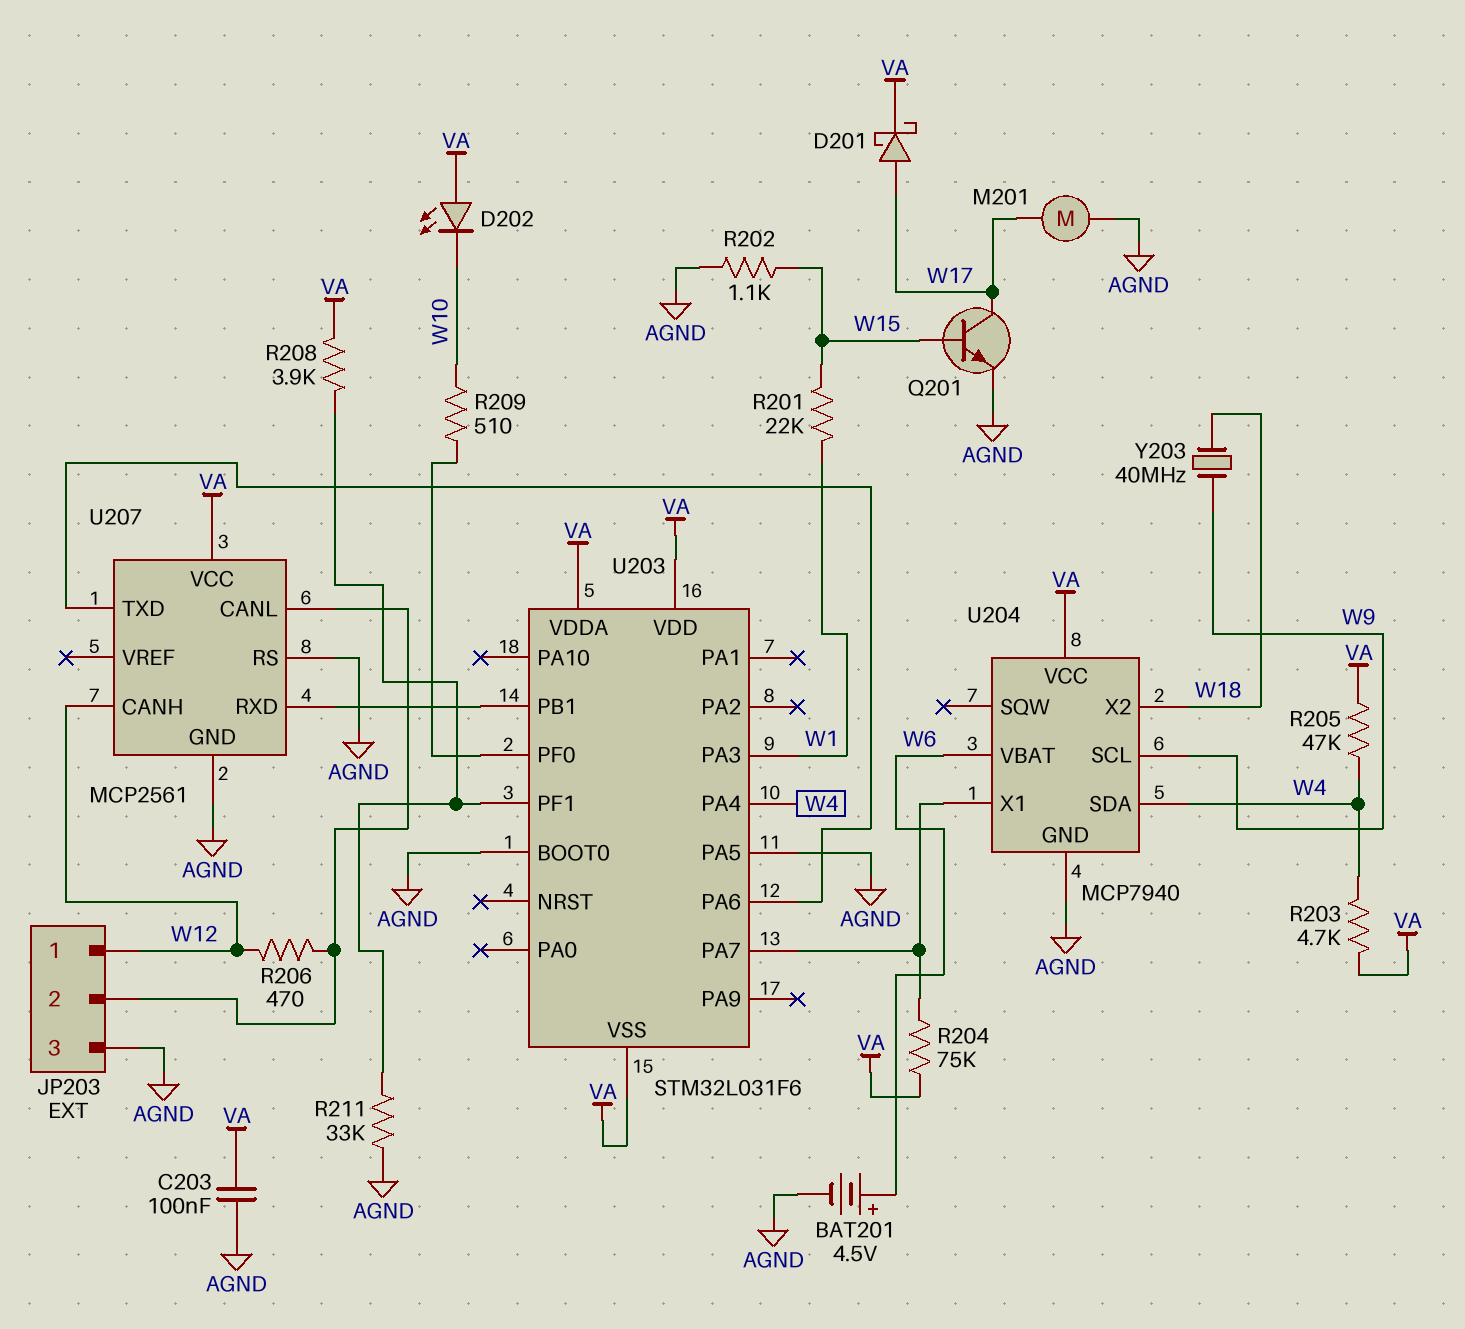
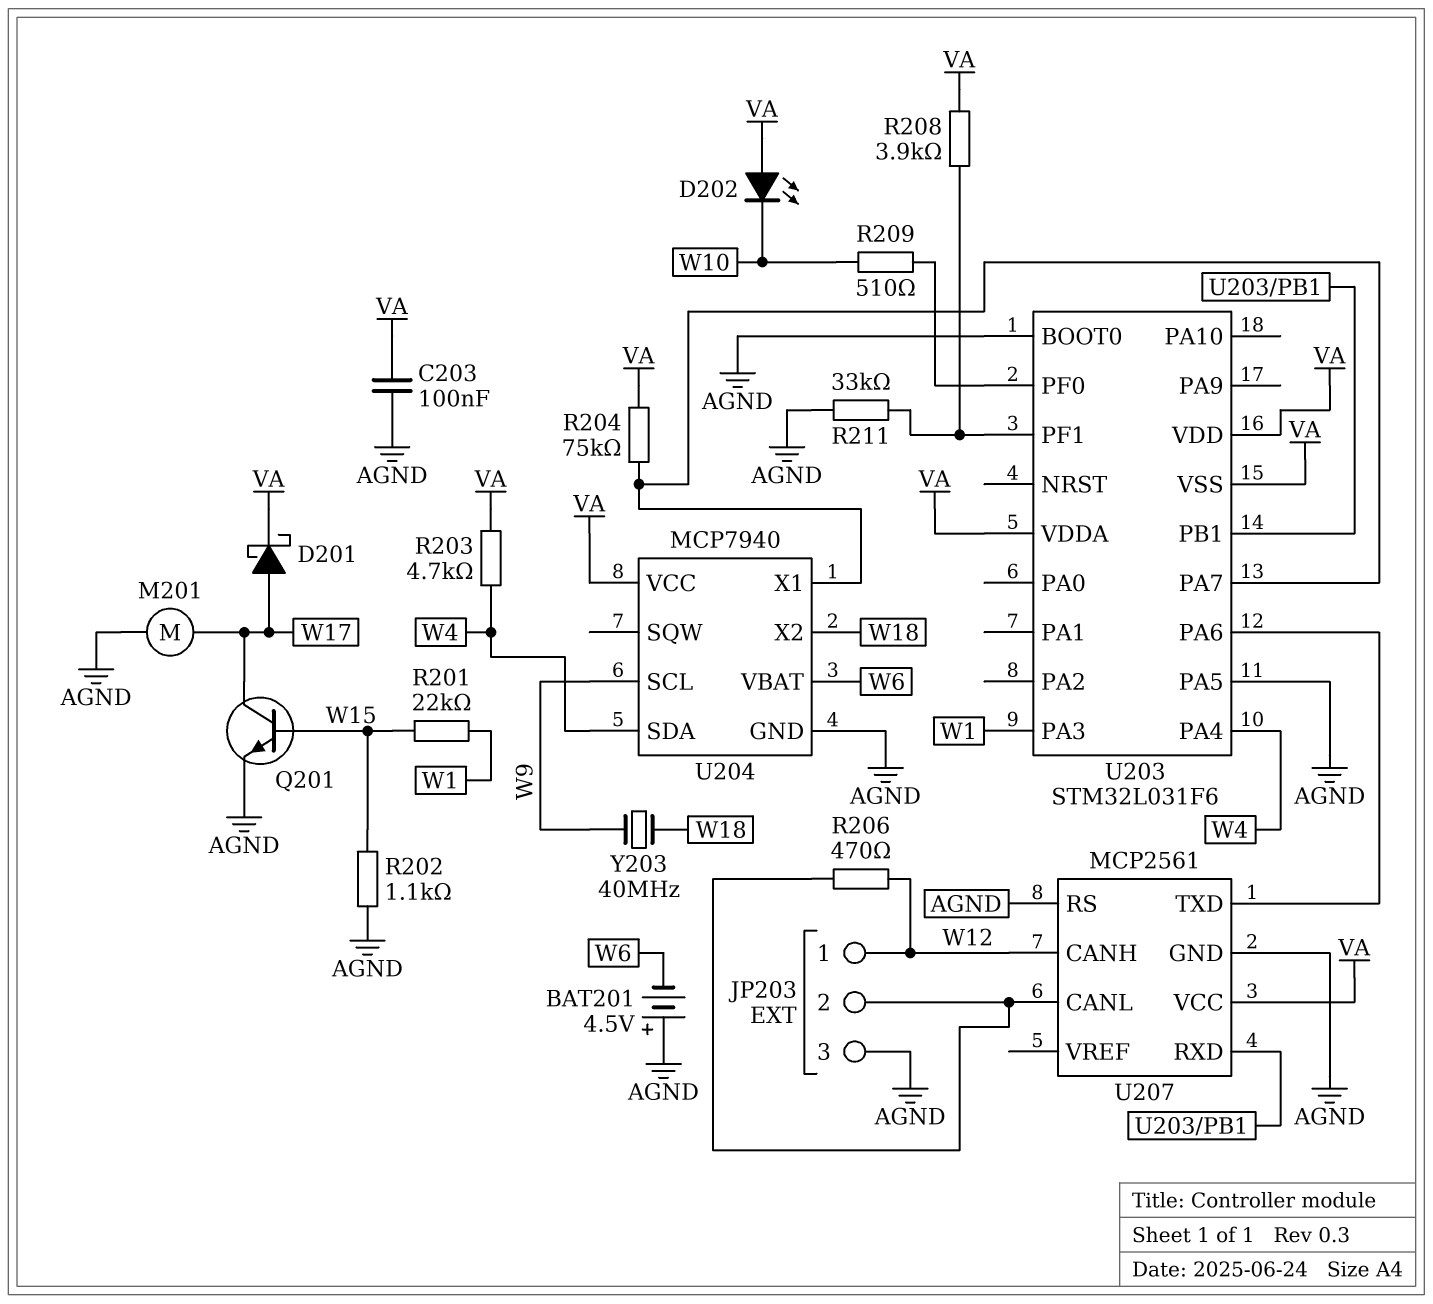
BAT201: 4.5V (plus W6, minus AGND) -> 4.5V (plus AGND, minus W6)
R205: 47k (VA, W4) -> none

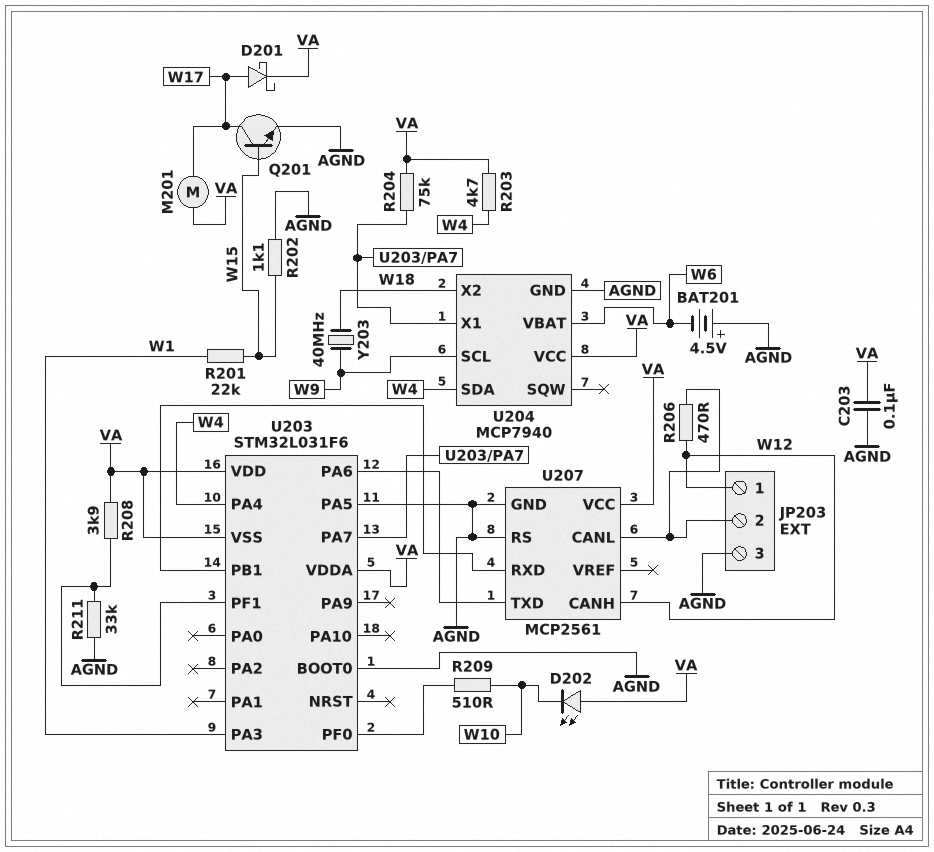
M201: motor (AGND, W17) -> motor (VA, W17)

